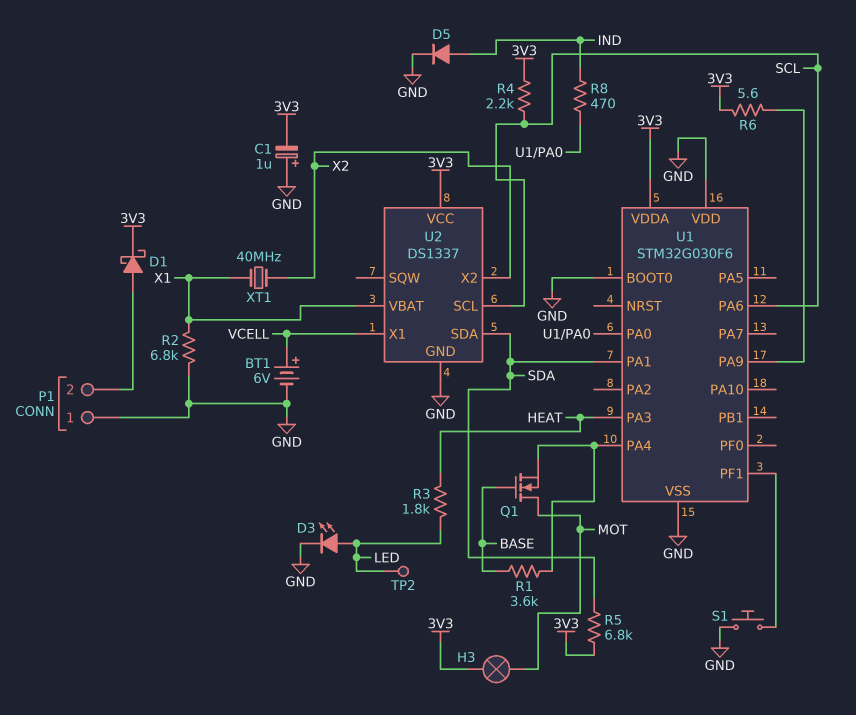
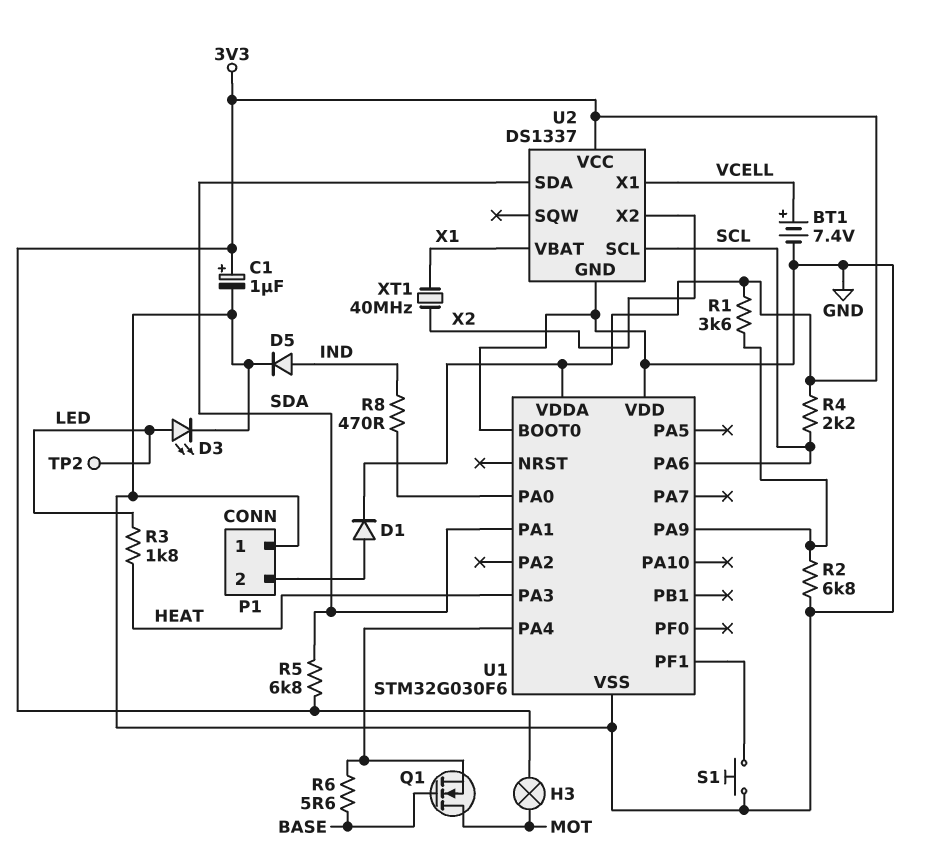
BT1: 6V (plus VCELL, minus GND) -> 7.4V (plus VCELL, minus GND)
C1: 1uF (plus GND, minus 3V3) -> 1uF (plus 3V3, minus GND)
D1: schottky (A P1/2, K 3V3) -> diode (A P1/2, K 3V3)
R1: 3.6k (BASE, U1/PA4) -> 3.6k (3V3, U1/PA9)
R2: 6.8k (GND, X1) -> 6.8k (GND, U1/PA9)
R6: 5.6 (3V3, U1/PA9) -> 5.6 (BASE, U1/PA4)

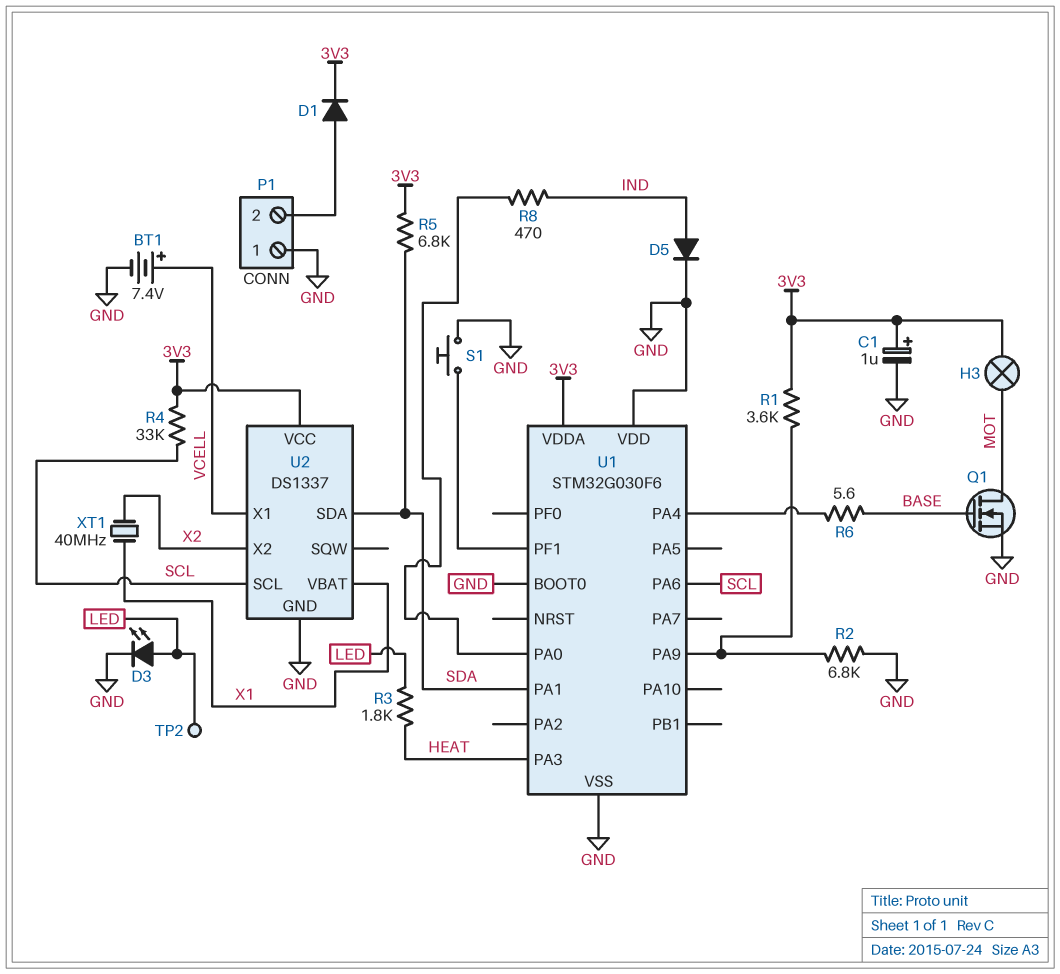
Q1: NMOS (G BASE, D MOT, S U1/PA4) -> NMOS (G BASE, D MOT, S GND)
R4: 2.2k (3V3, SCL) -> 33k (3V3, SCL)

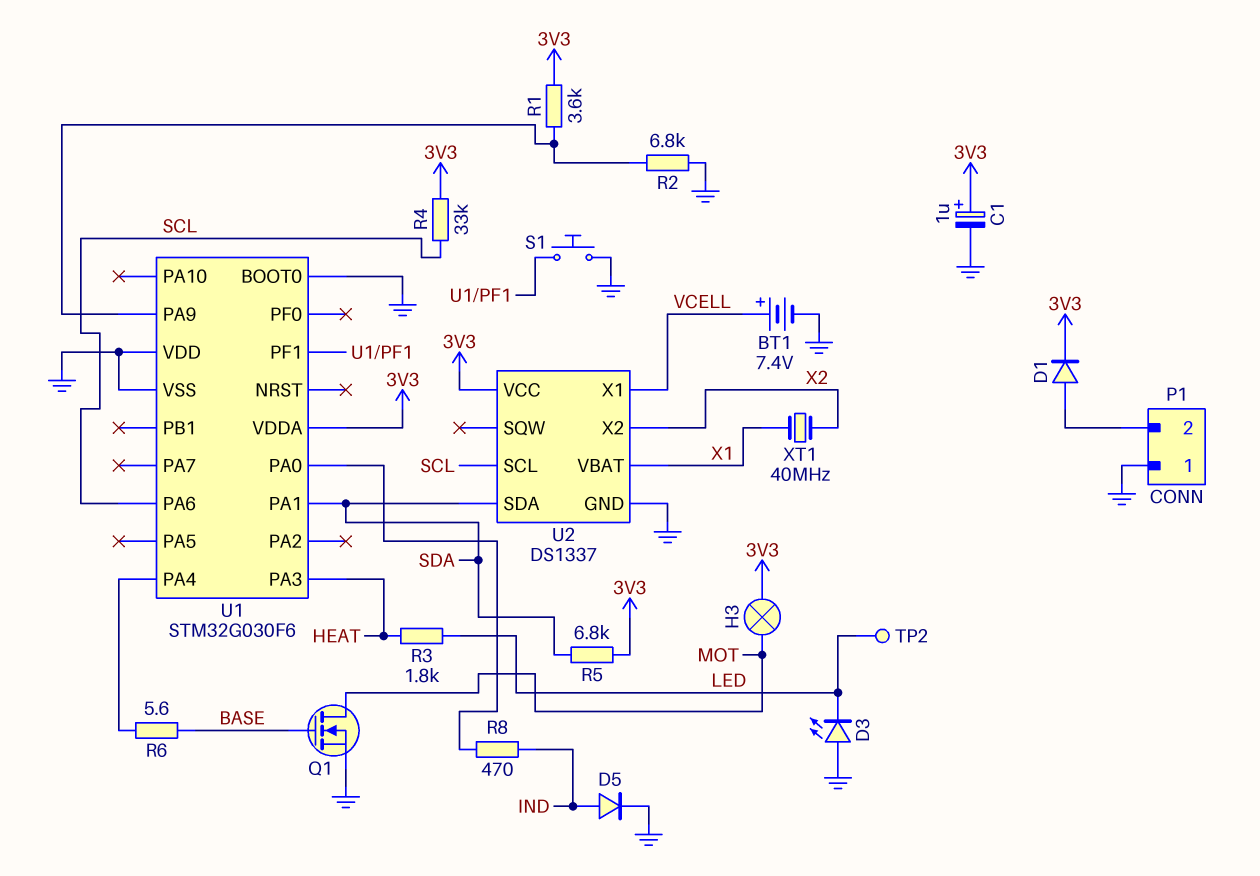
D3: LED (A LED, K GND) -> LED (A GND, K LED)

